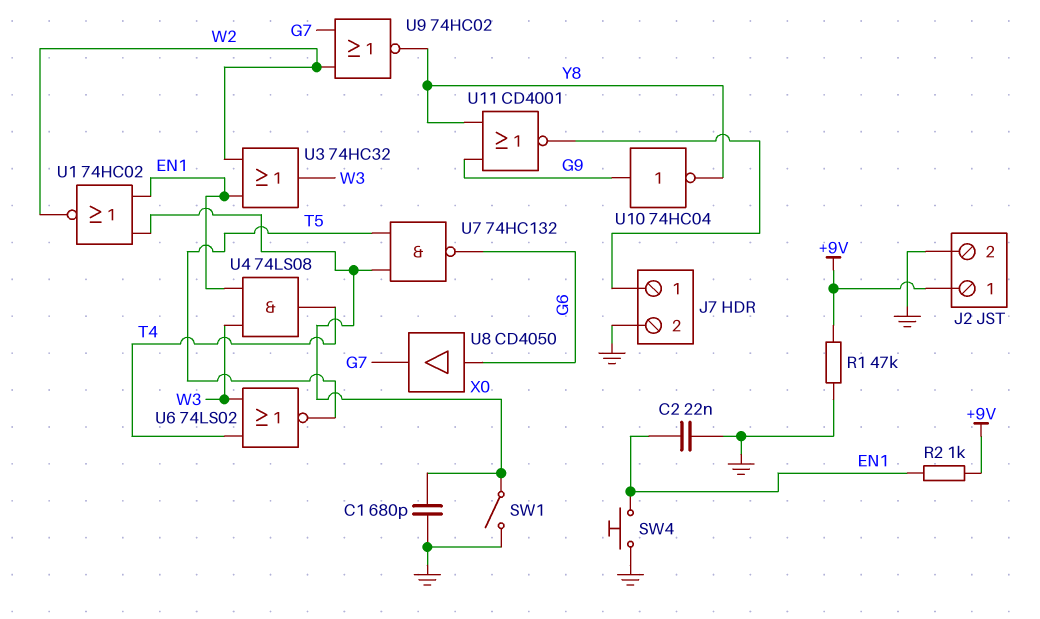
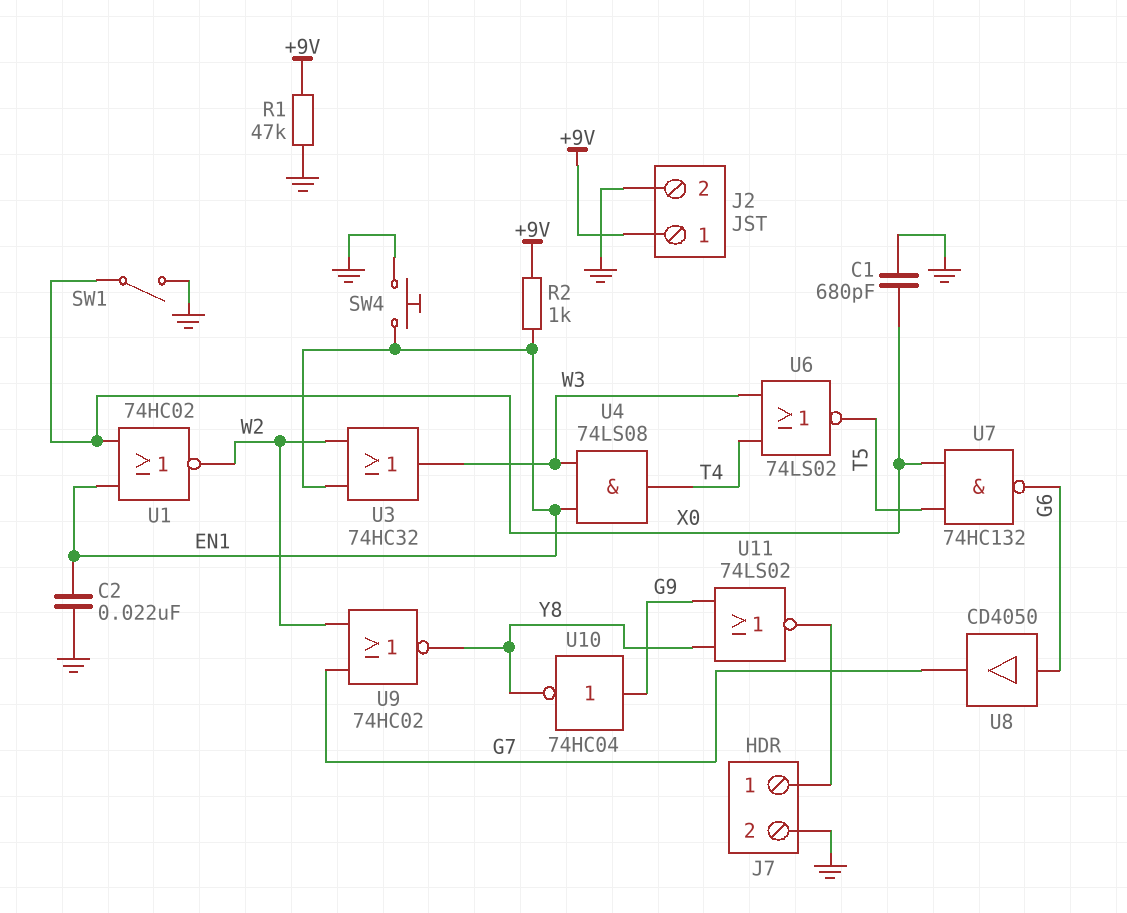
U11: NOR CD4001 (in G9, in Y8, out J7/1) -> NOR 74LS02 (in G9, in Y8, out J7/1)

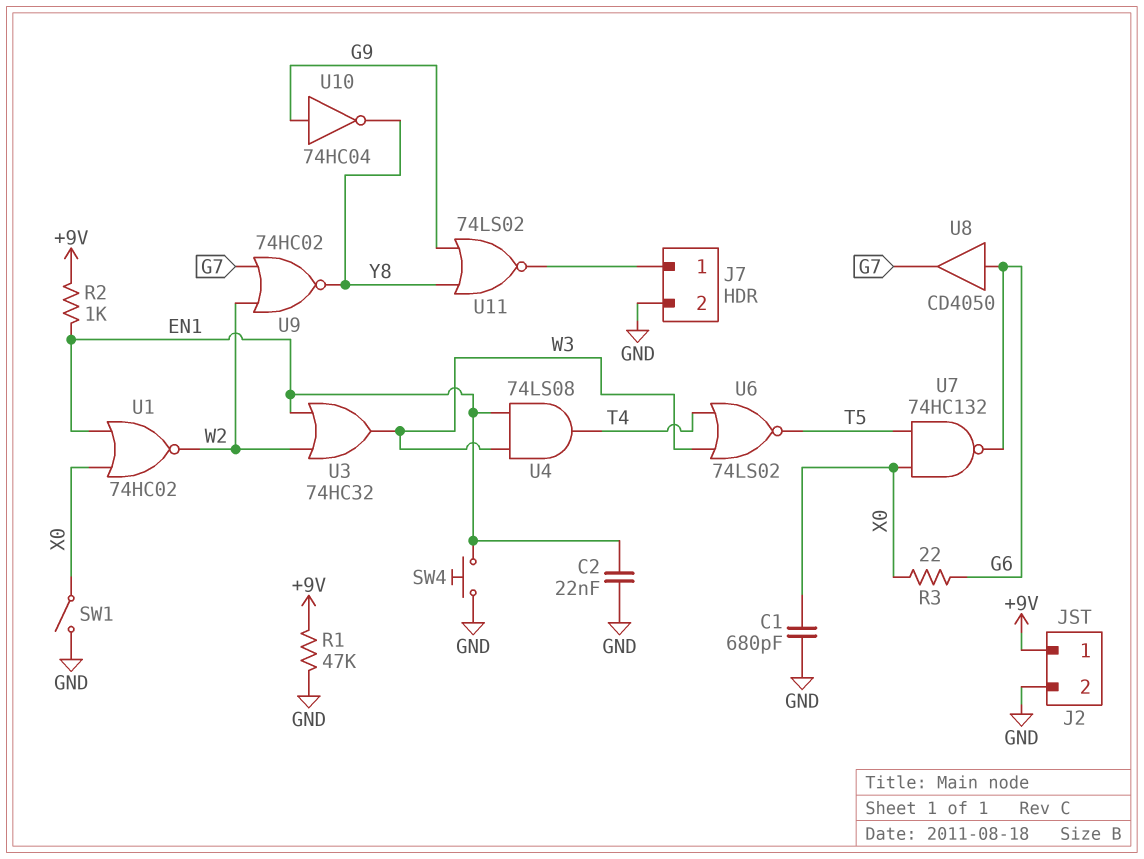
R3: none -> 22 (G6, X0)

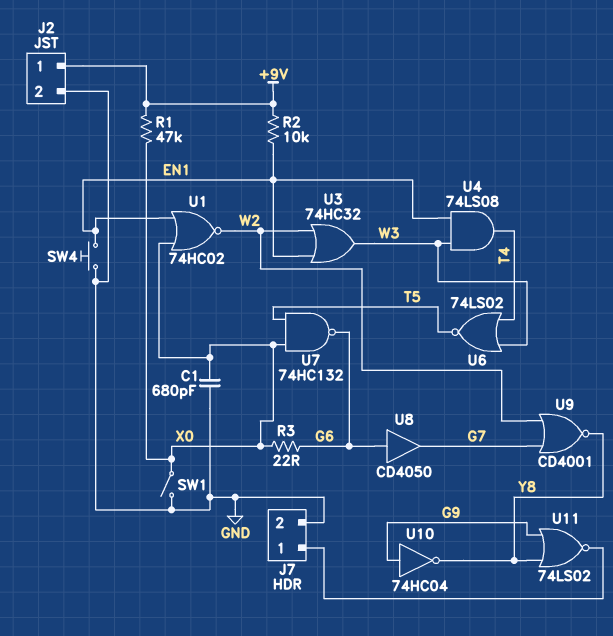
C2: 22nF (EN1, GND) -> none
R1: 47k (+9V, GND) -> 47k (+9V, X0)
R2: 1k (+9V, EN1) -> 10k (+9V, EN1)
U9: NOR 74HC02 (in G7, in W2, out Y8) -> NOR CD4001 (in G7, in W2, out Y8)

